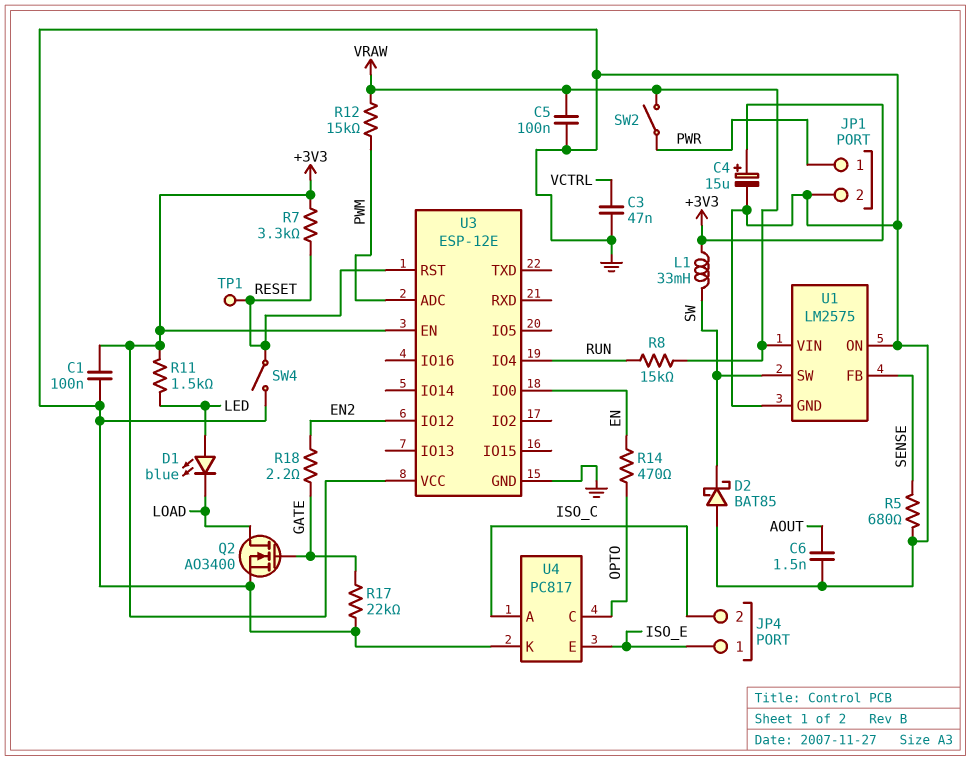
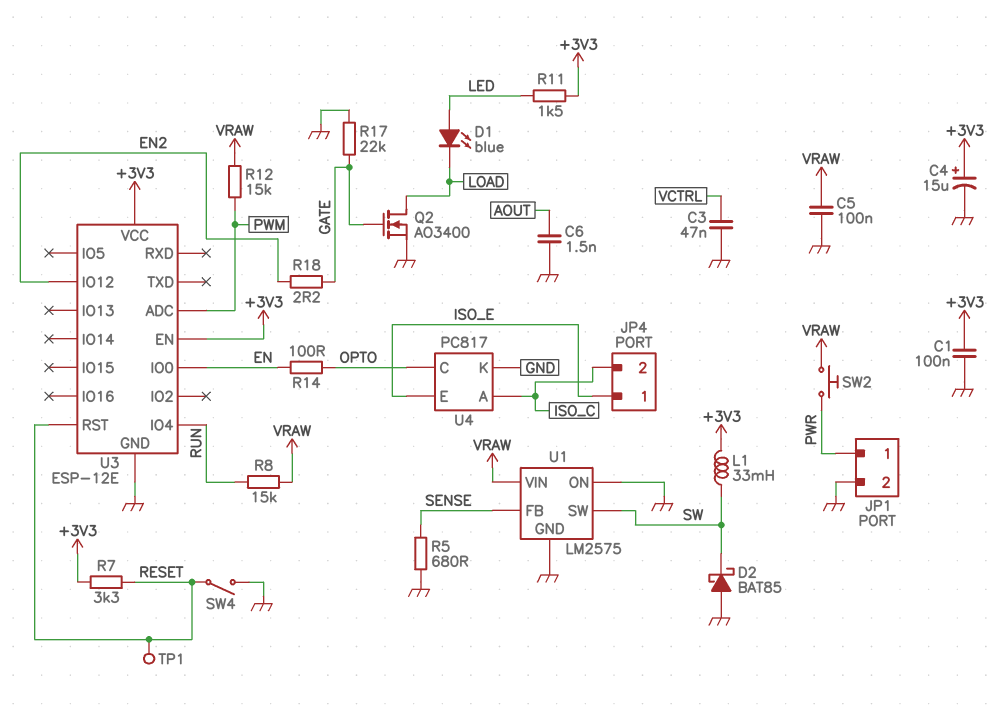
R14: 470 (EN, OPTO) -> 100 (EN, OPTO)
SW2: switch (PWR, VRAW) -> button (PWR, VRAW)

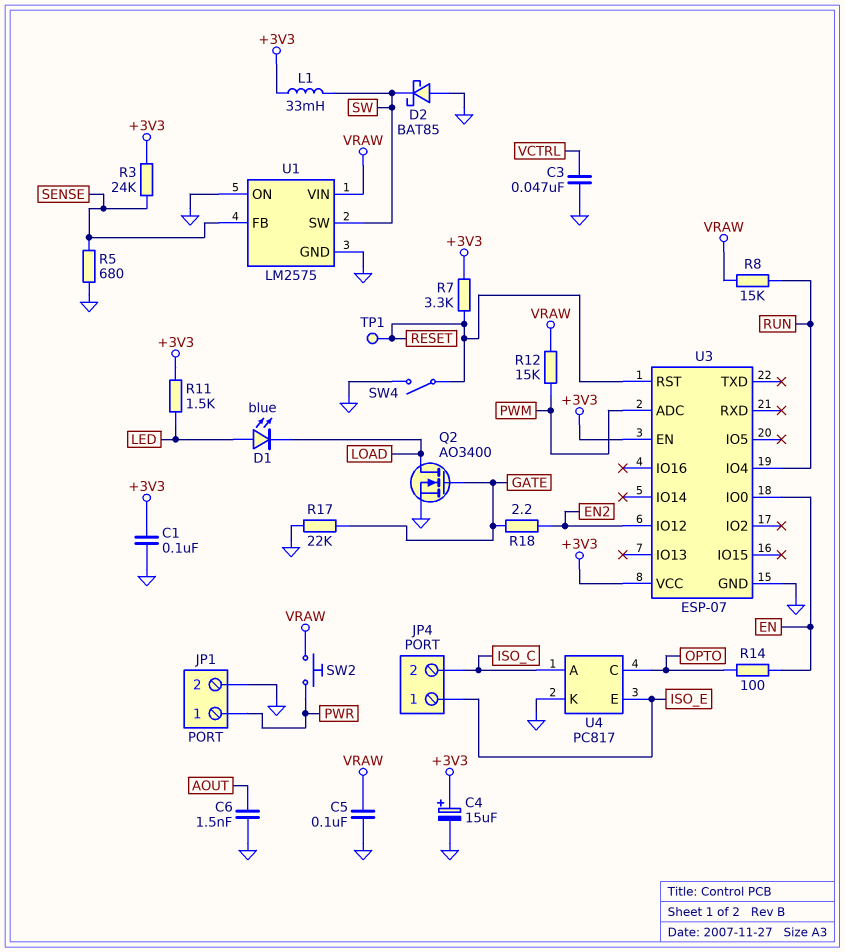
R3: none -> 24k (+3V3, SENSE)
U3: ESP-12E -> ESP-07

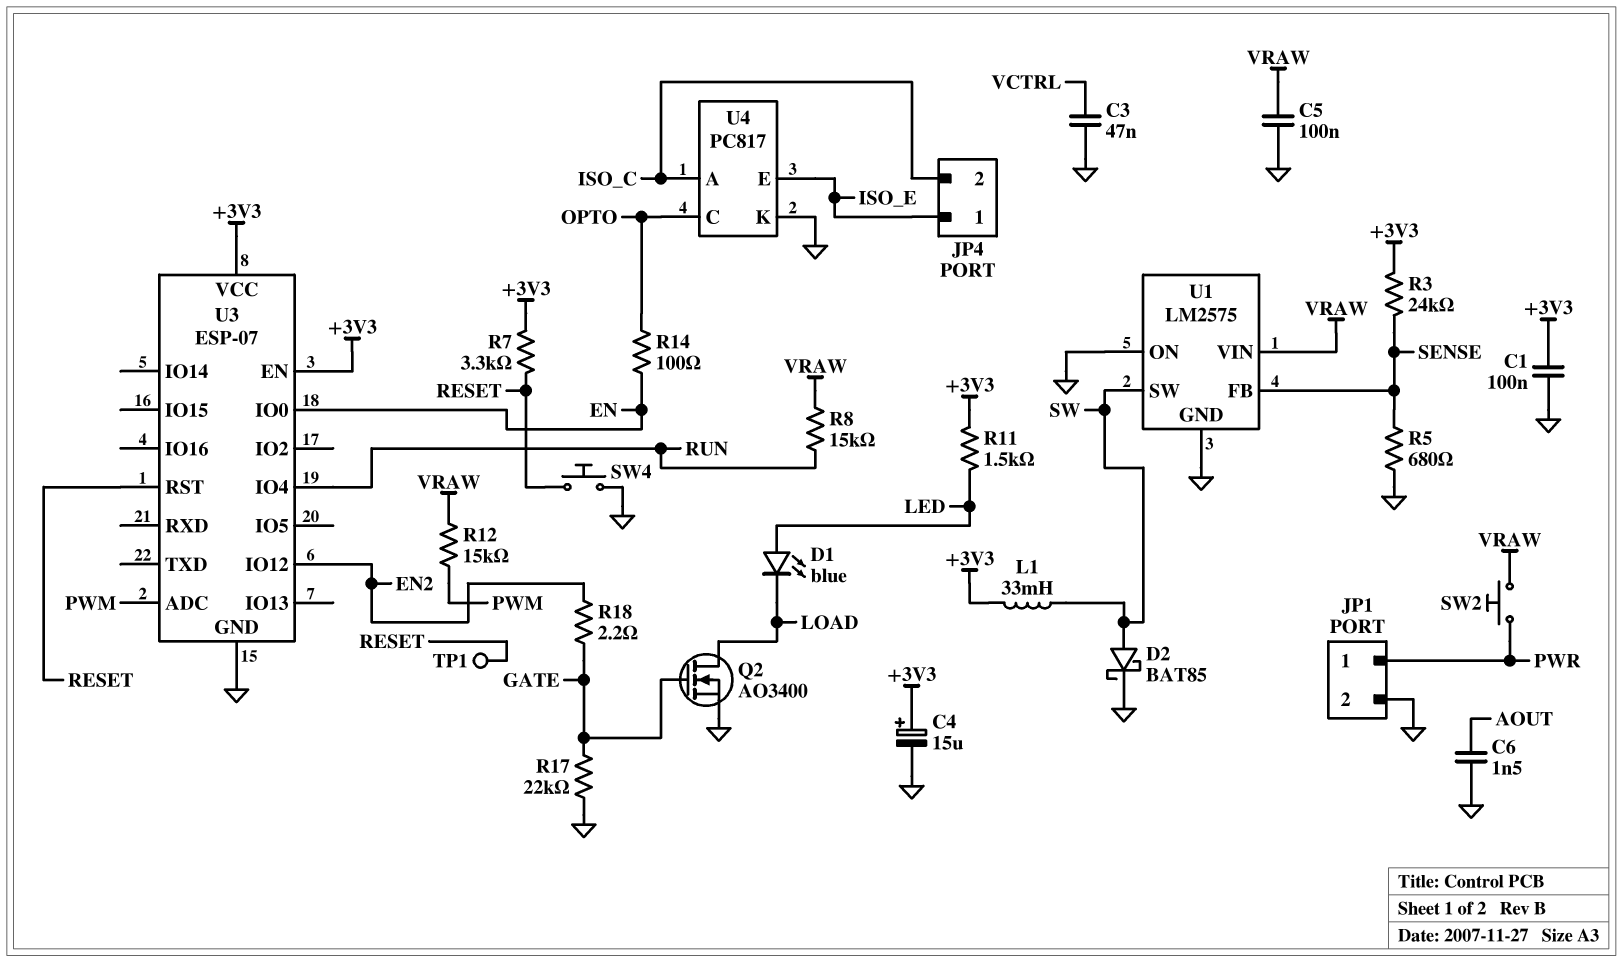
D2: schottky BAT85 (A GND, K SW) -> schottky BAT85 (A SW, K GND)
SW4: switch (GND, RESET) -> button (GND, RESET)

